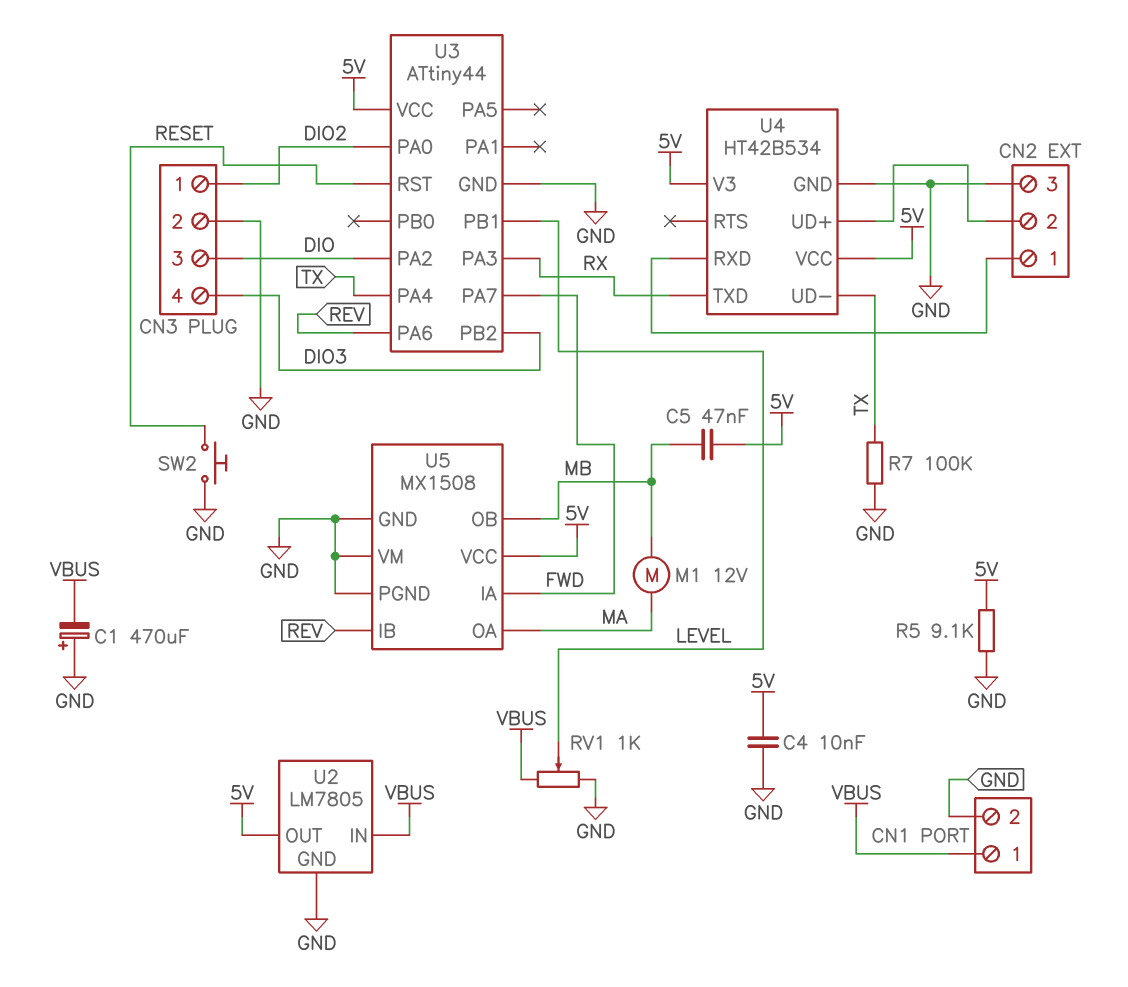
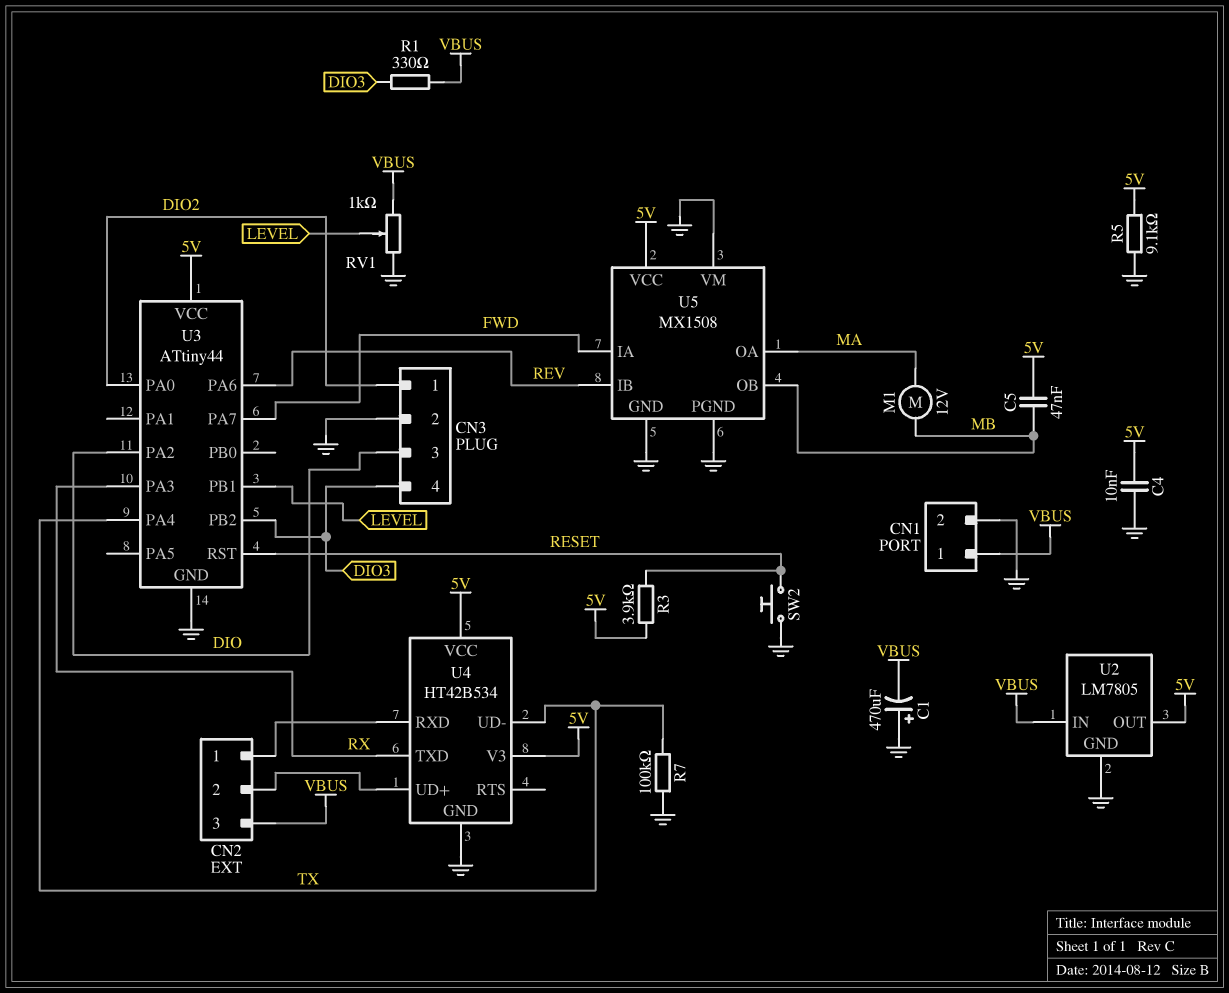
CN2 pin 3: GND -> VBUS
R1: none -> 330 (DIO3, VBUS)
R3: none -> 3.9k (5V, RESET)

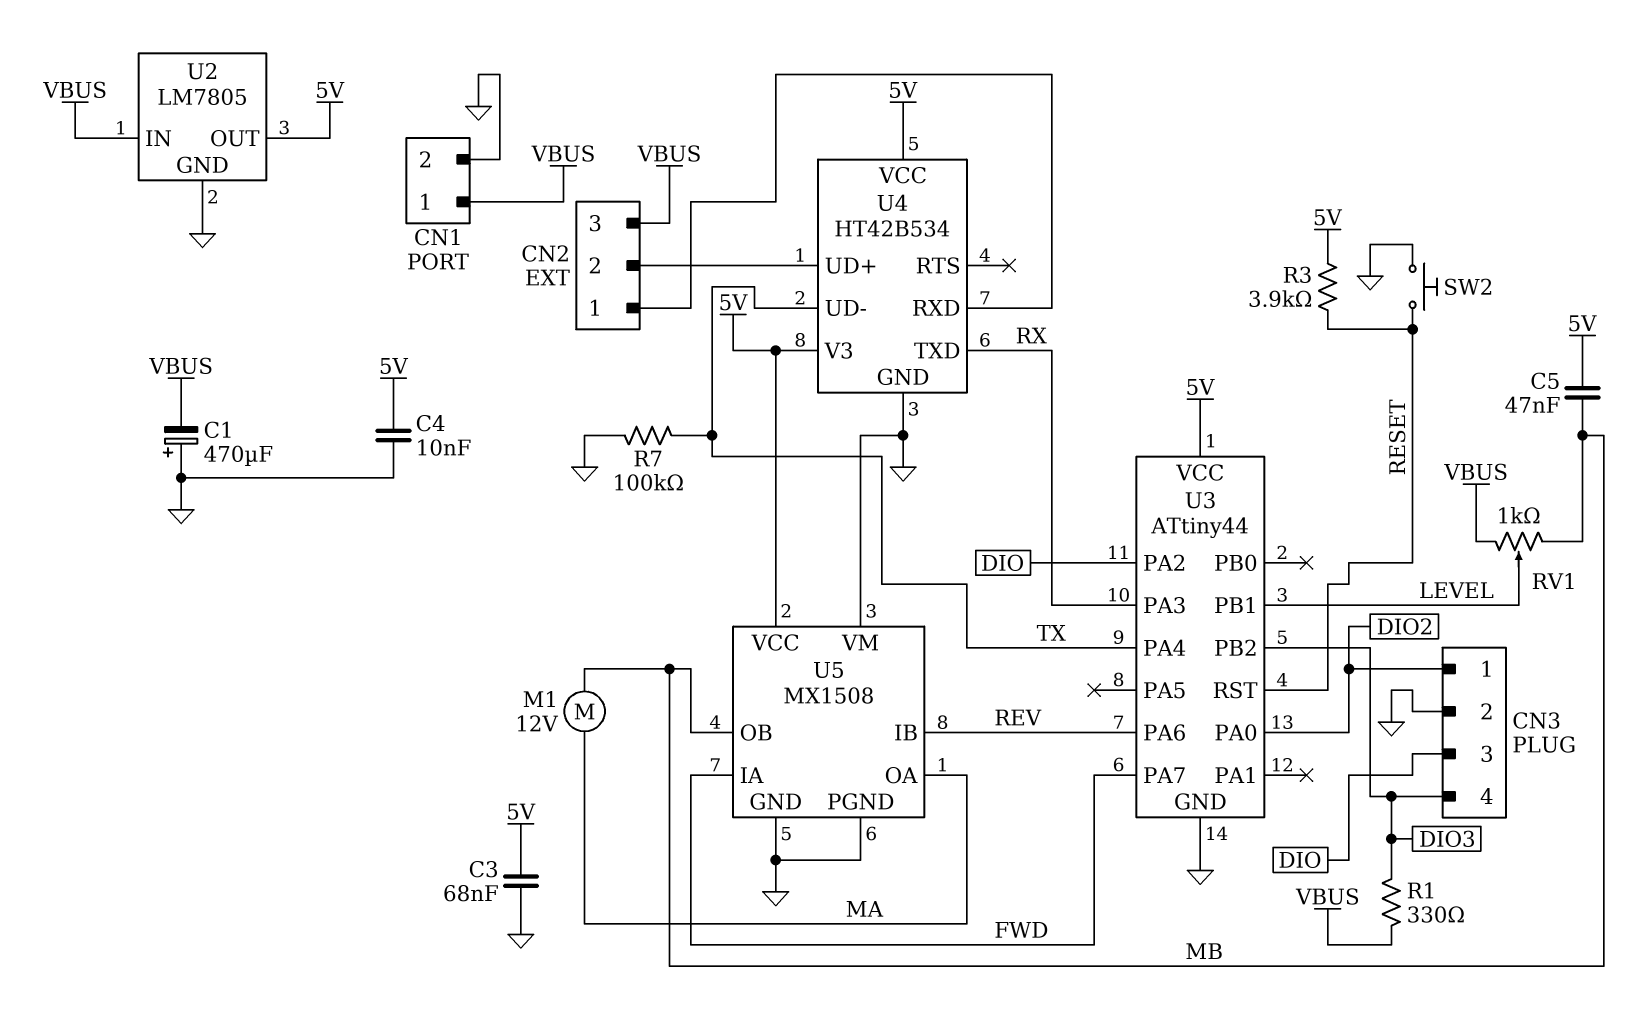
C3: none -> 68nF (5V, GND)
R5: 9.1k (5V, GND) -> none
RV1: 1k (GND, VBUS, wiper LEVEL) -> 1k (MB, VBUS, wiper LEVEL)

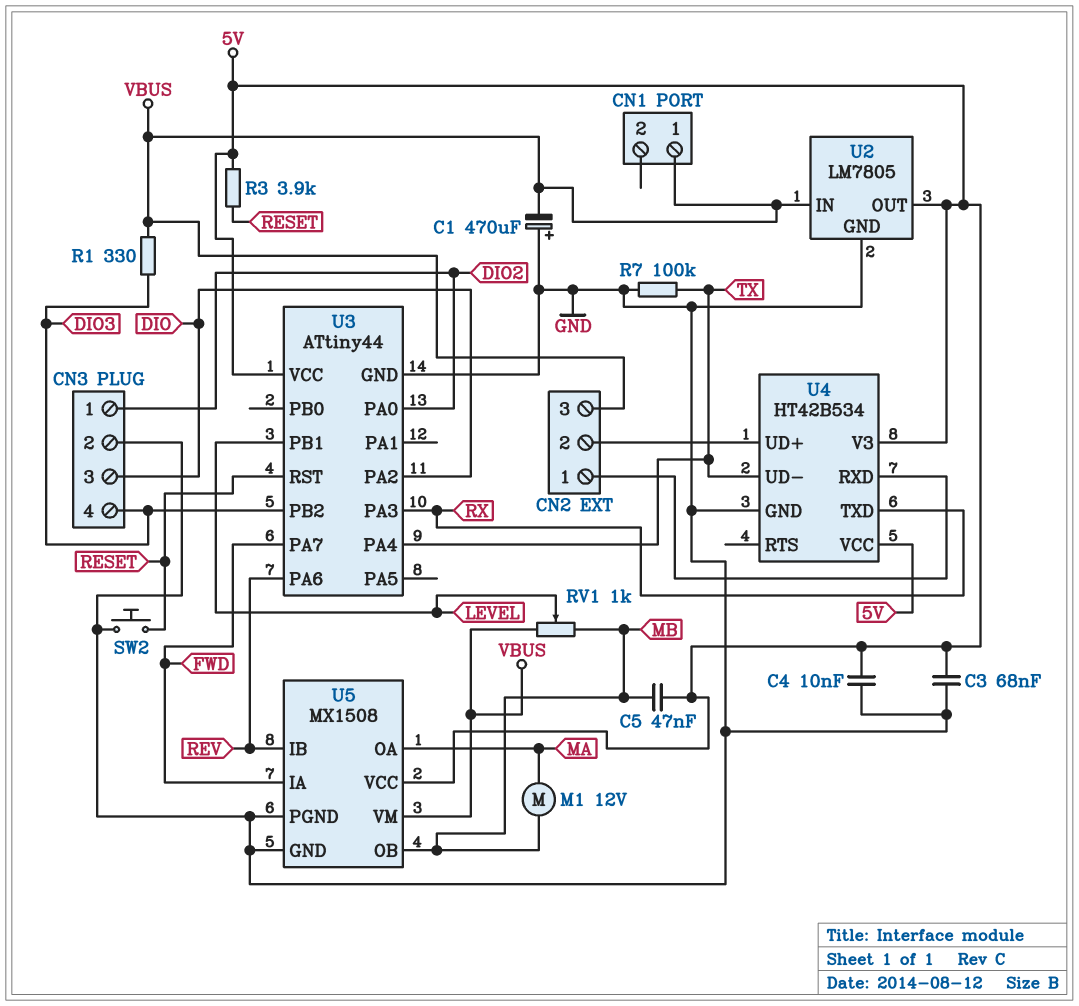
CN1 pin 2: GND -> none
U5 pin VM: GND -> VBUS

